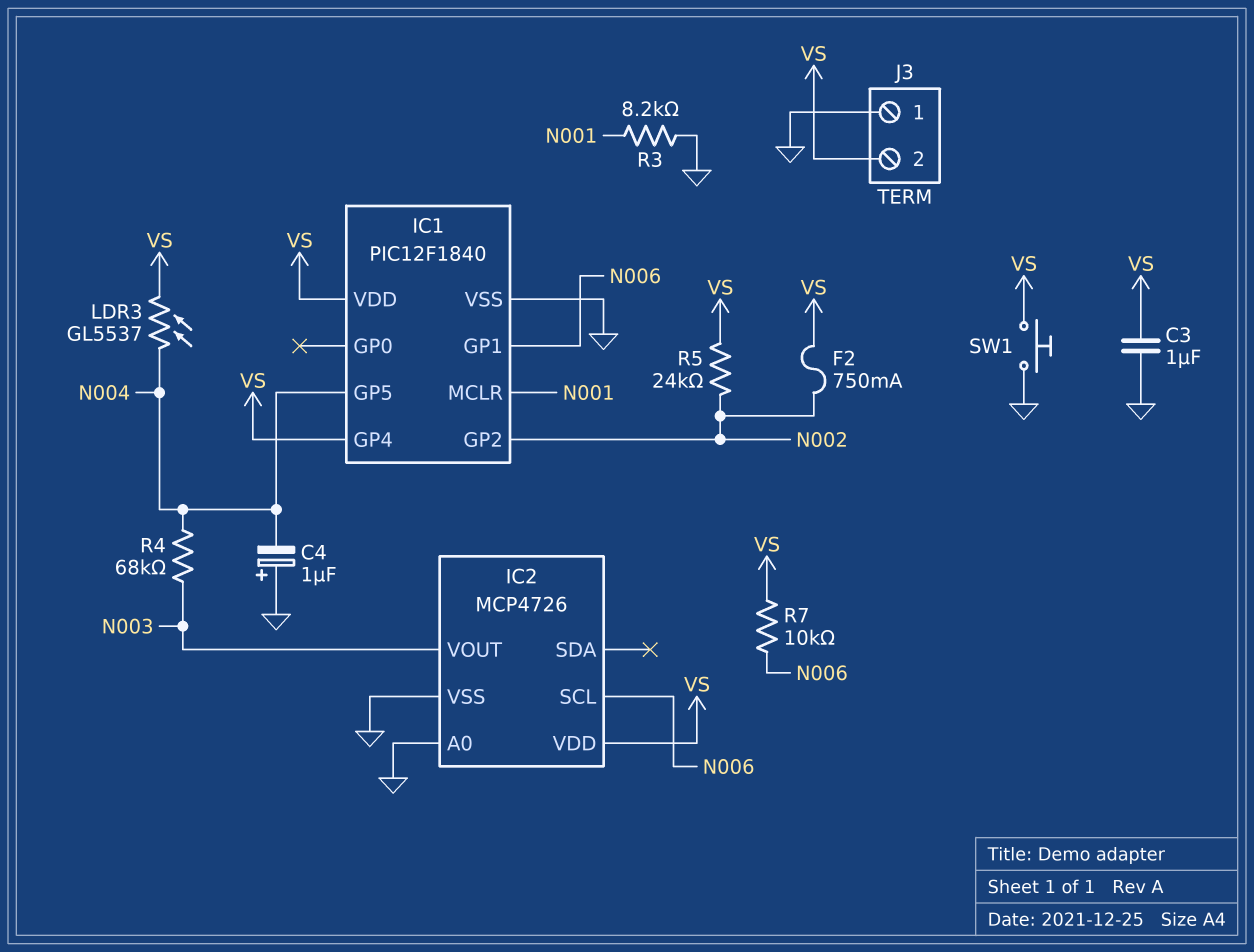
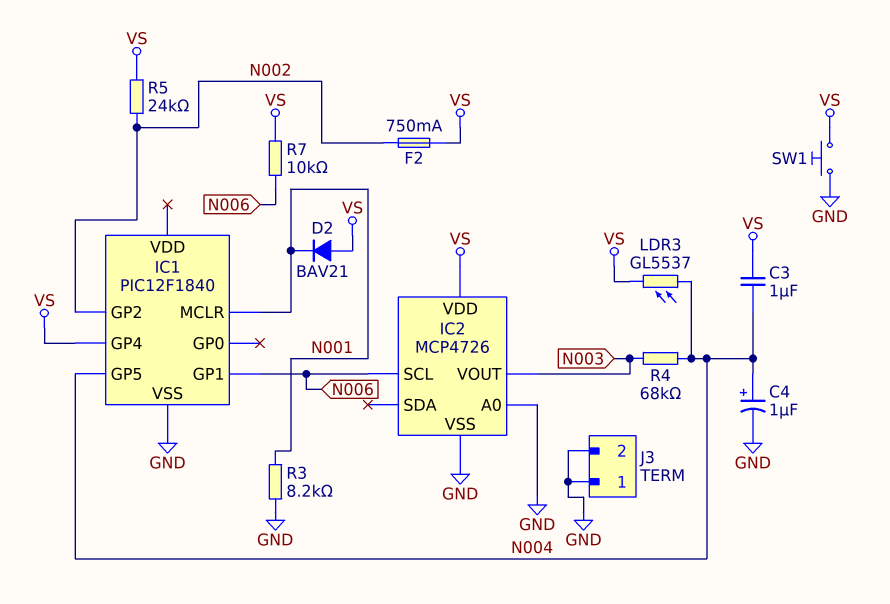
C3: 1uF (GND, VS) -> 1uF (N004, VS)
C4: 1uF (plus GND, minus N004) -> 1uF (plus N004, minus GND)
D2: none -> diode BAV21 (A VS, K N001)
IC1 pin VDD: VS -> none
J3 pin 2: VS -> GND

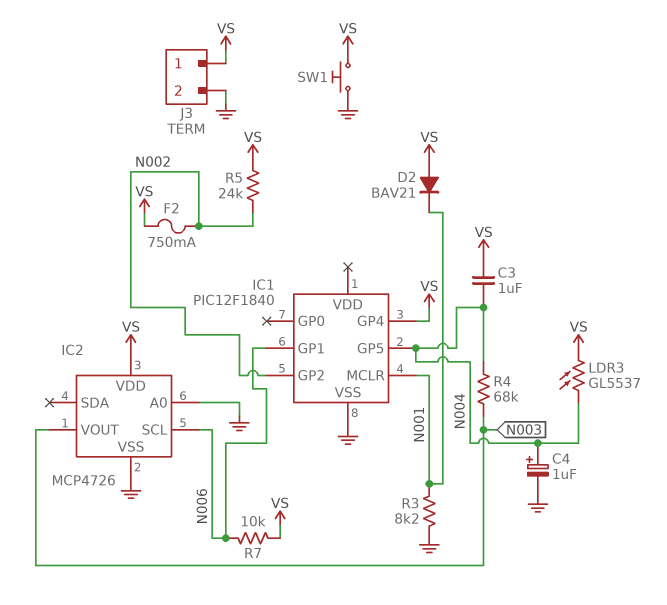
J3 pin 1: GND -> VS

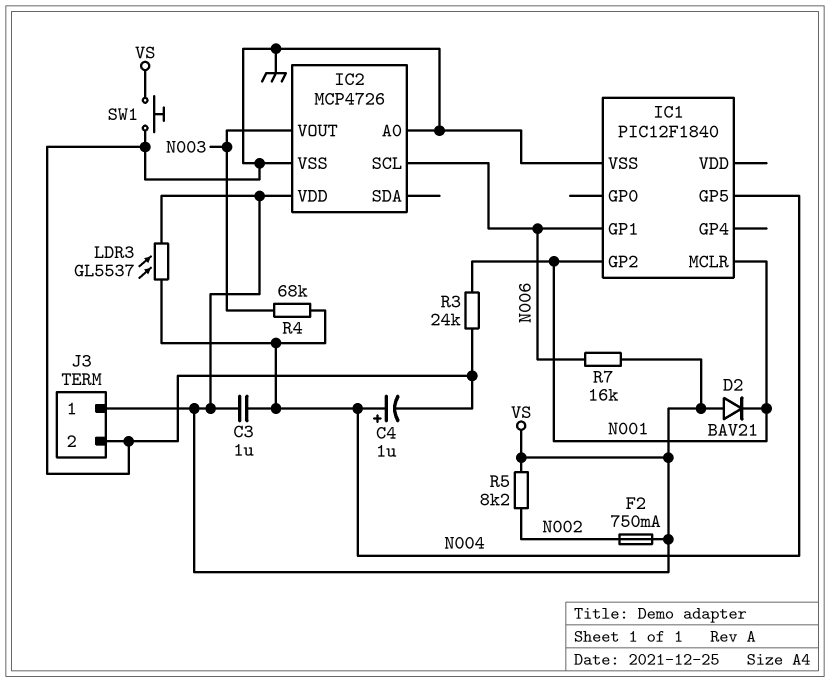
IC1 pin GP2: N002 -> N001
IC1 pin GP4: VS -> none
R3: 8.2k (GND, N001) -> 24k (GND, N001)
R5: 24k (N002, VS) -> 8.2k (N002, VS)
R7: 10k (N006, VS) -> 16k (N006, VS)

